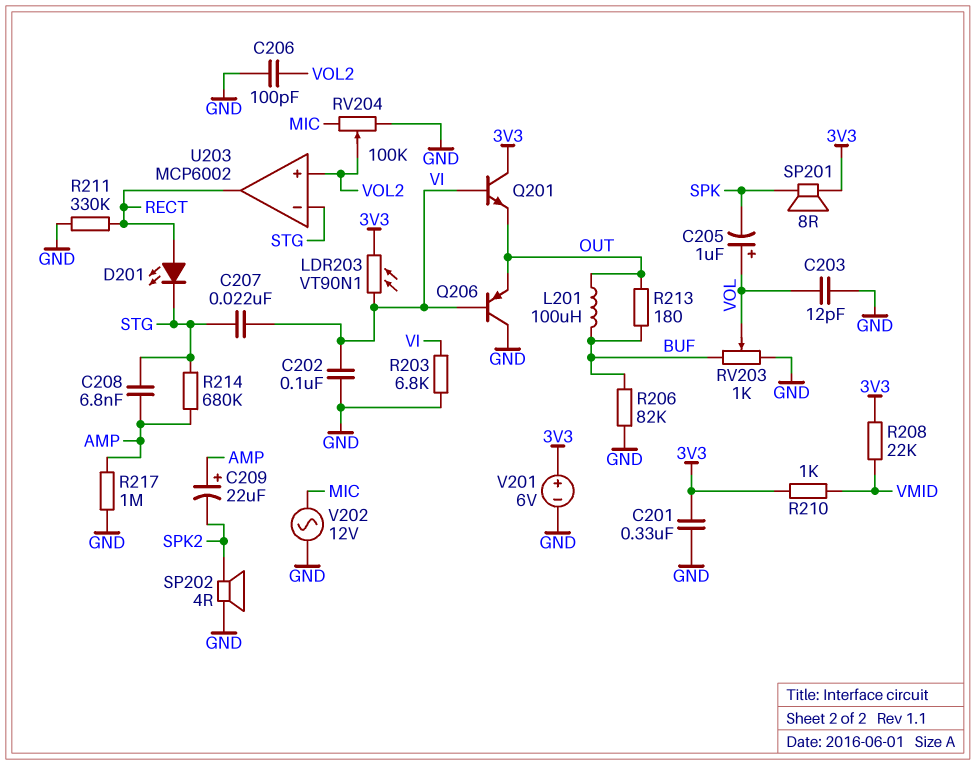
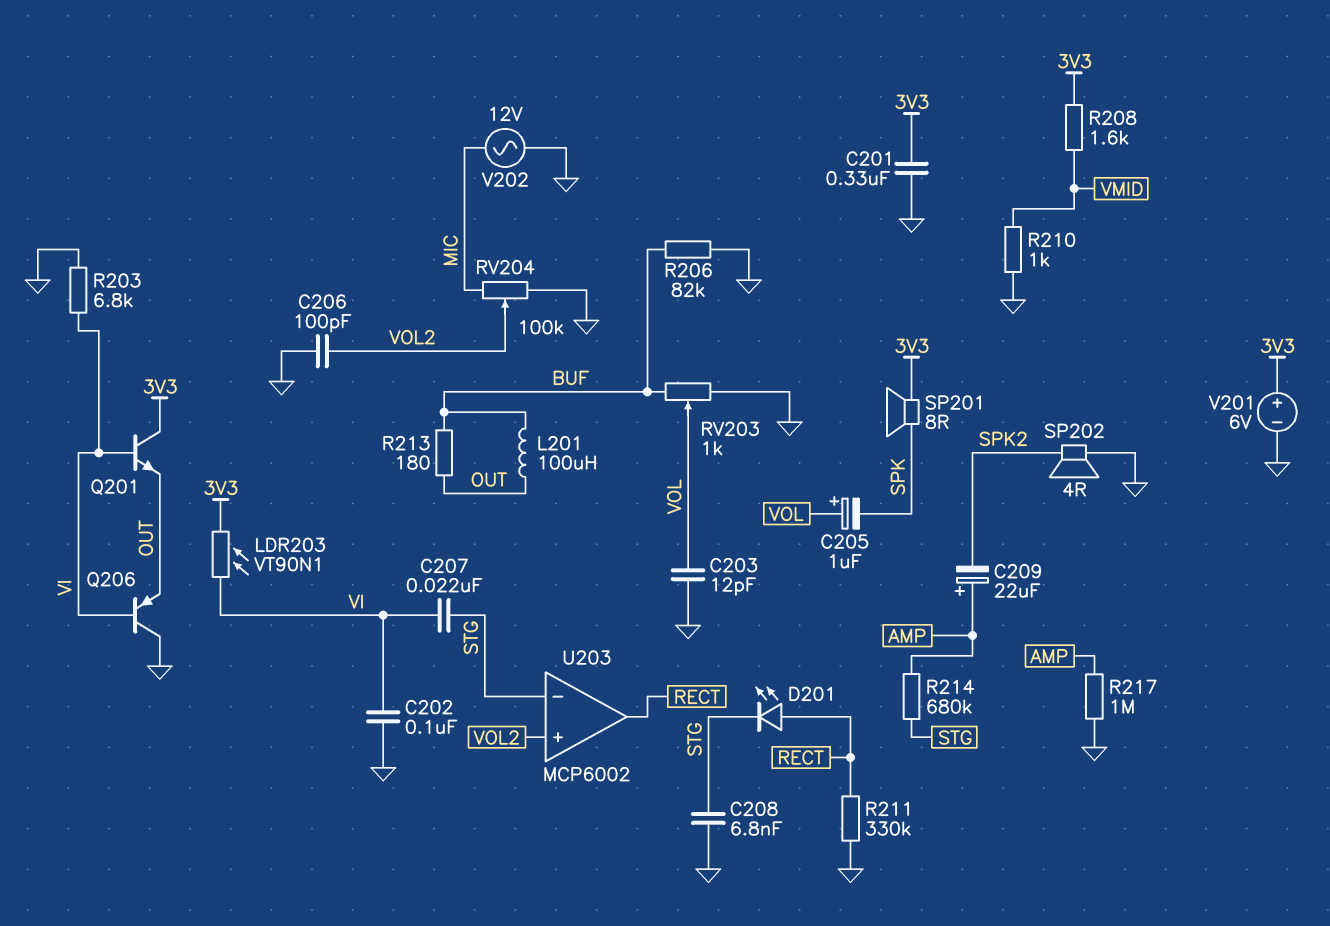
C208: 6.8nF (AMP, STG) -> 6.8nF (GND, STG)
R208: 22k (3V3, VMID) -> 1.6k (3V3, VMID)
R210: 1k (3V3, VMID) -> 1k (GND, VMID)

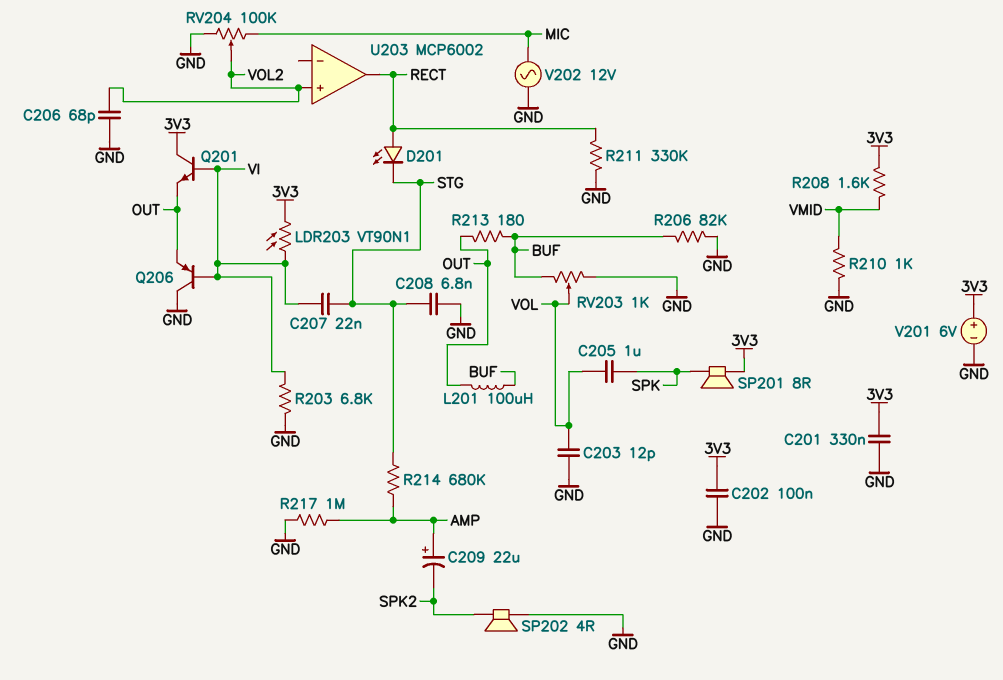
C202: 100nF (GND, VI) -> 100nF (3V3, GND)
C205: 1uF (plus VOL, minus SPK) -> 1uF (SPK, VOL)
C206: 100pF (GND, VOL2) -> 68pF (GND, VOL2)
U203 pin in-: STG -> none

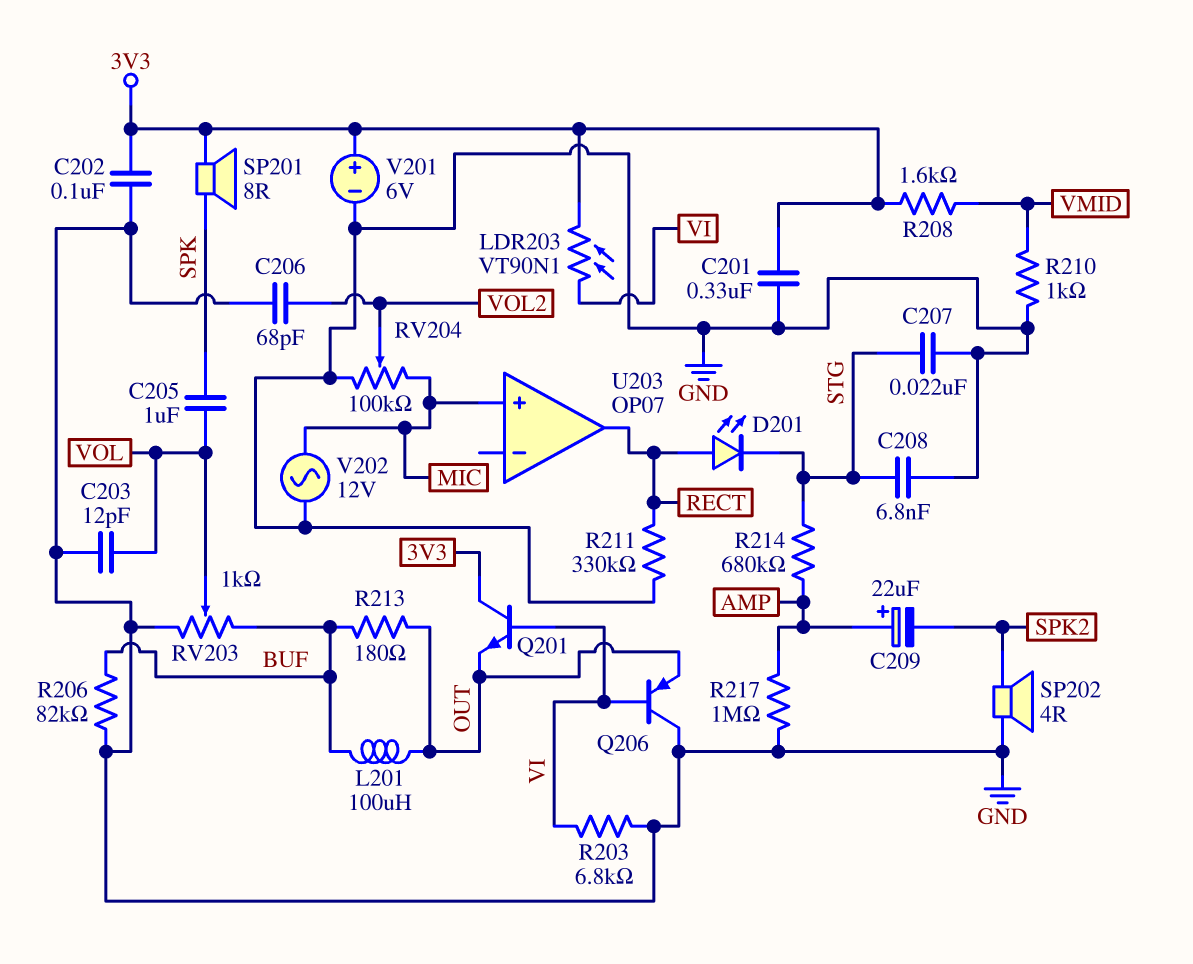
C207: 22nF (STG, VI) -> 22nF (GND, STG)
U203: MCP6002 -> OP07
U203 pin in+: VOL2 -> MIC

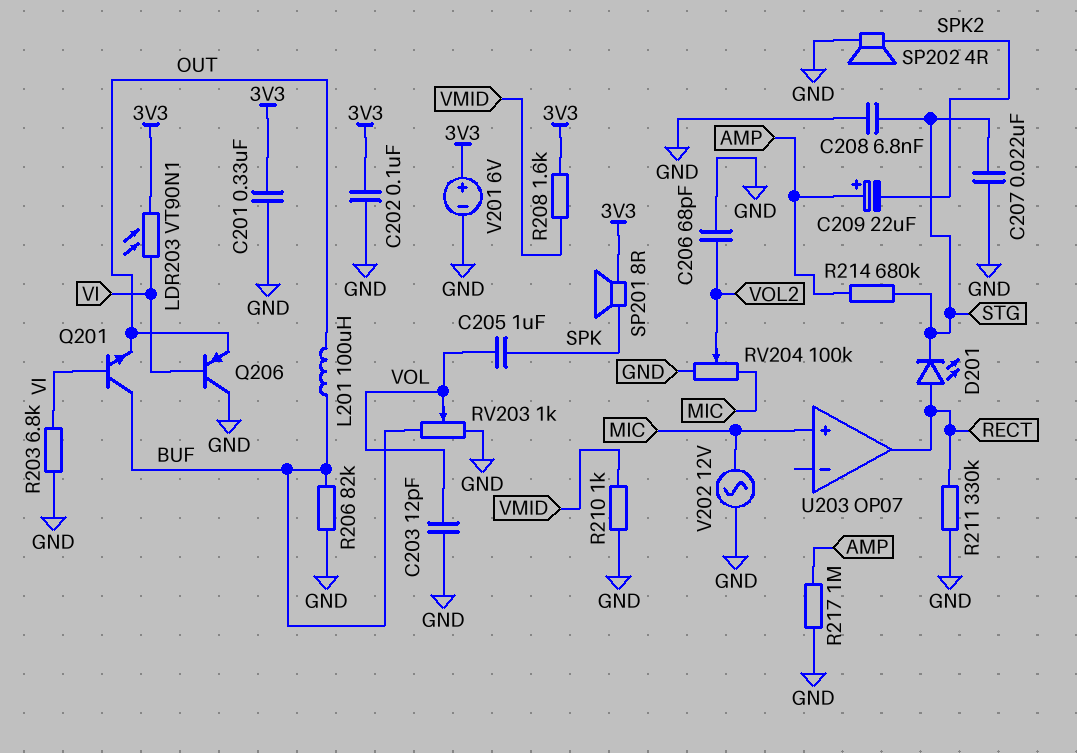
Q201: NPN (B VI, C 3V3, E OUT) -> NPN (B VI, C BUF, E OUT)
R213: 180 (BUF, OUT) -> none

